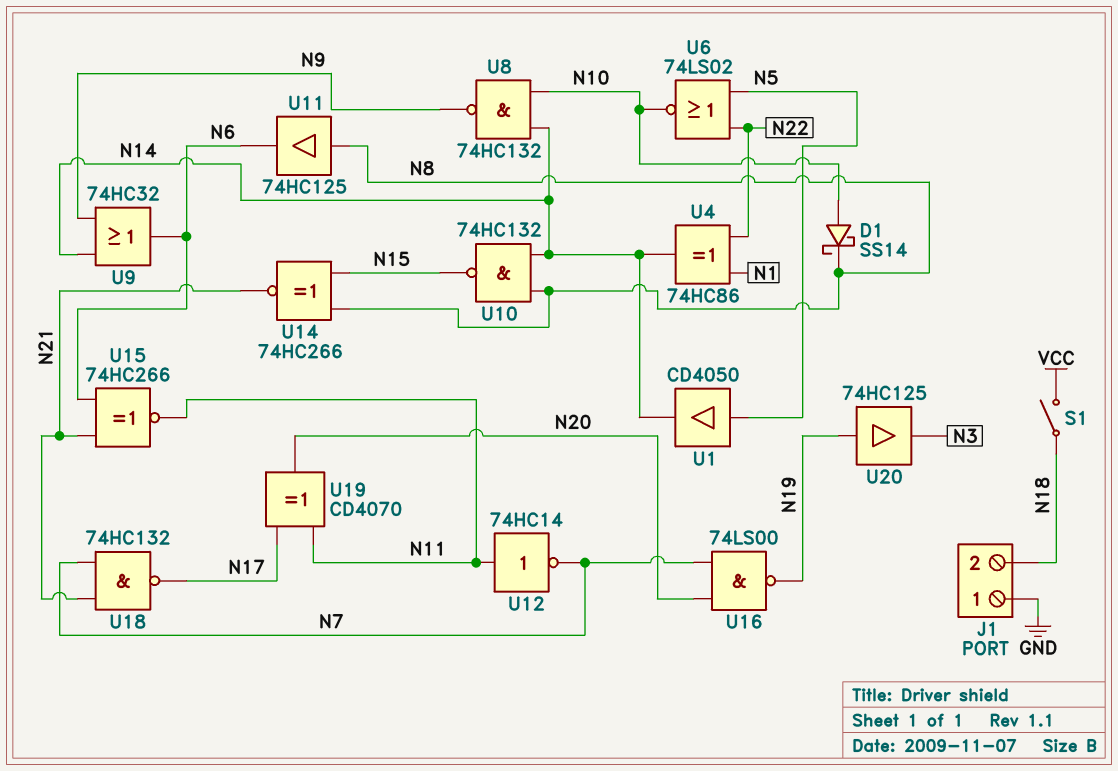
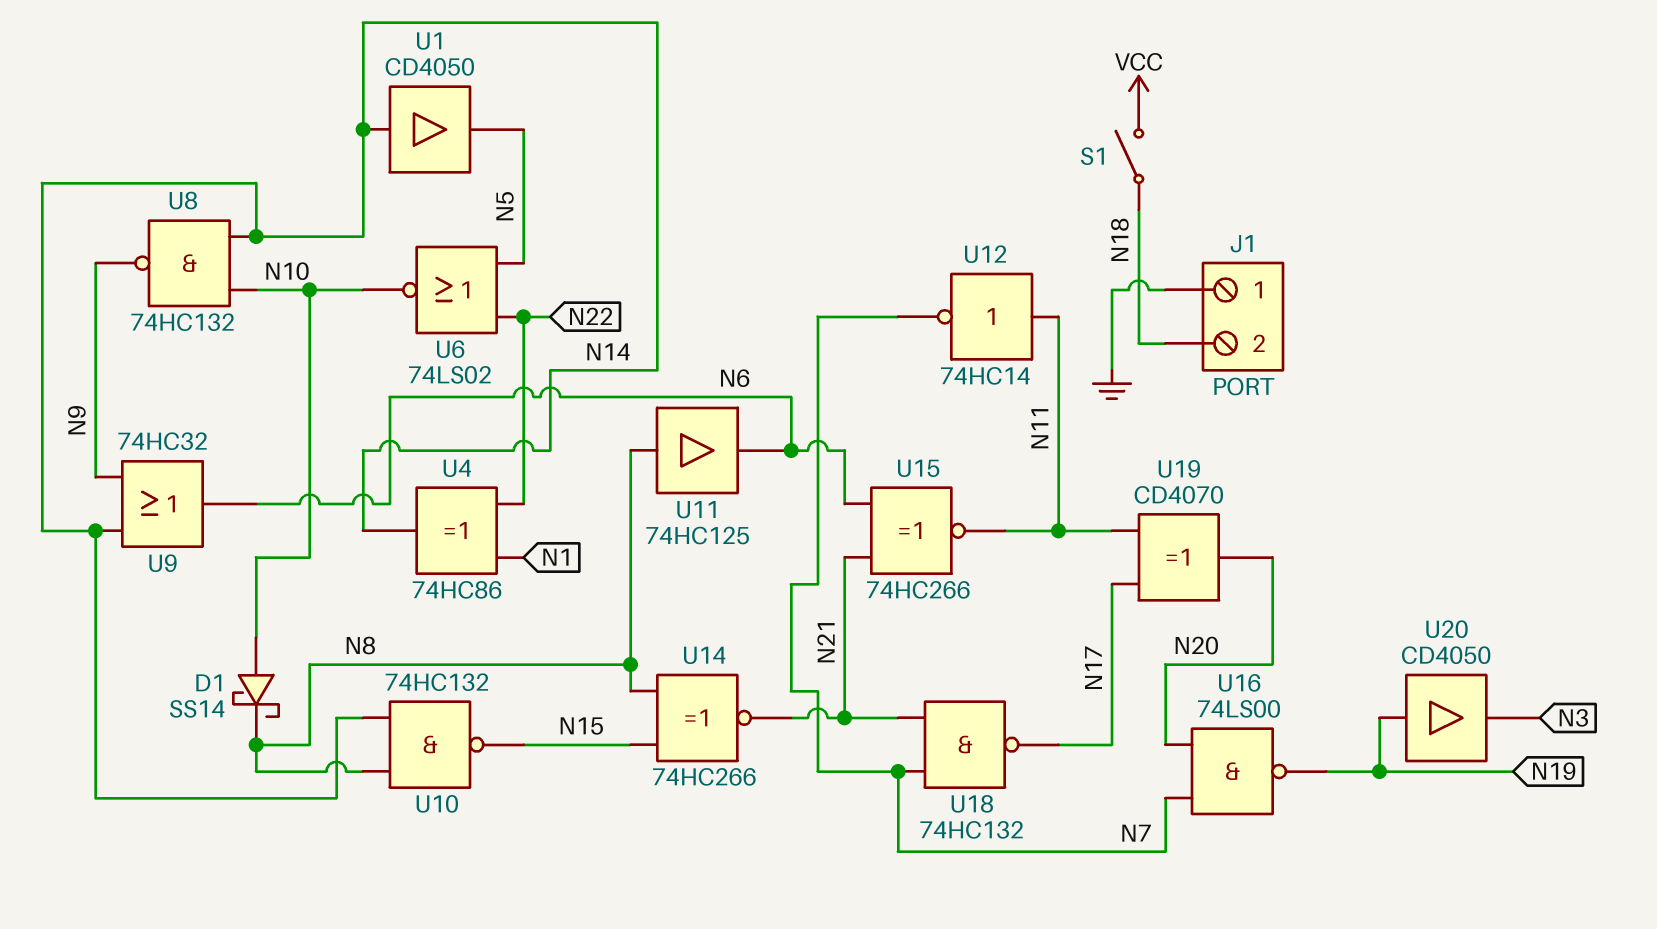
U1: buffer CD4050 (in N5, out N14) -> buffer CD4050 (in N14, out N5)
U20: buffer 74HC125 (in N19, out N3) -> buffer CD4050 (in N19, out N3)

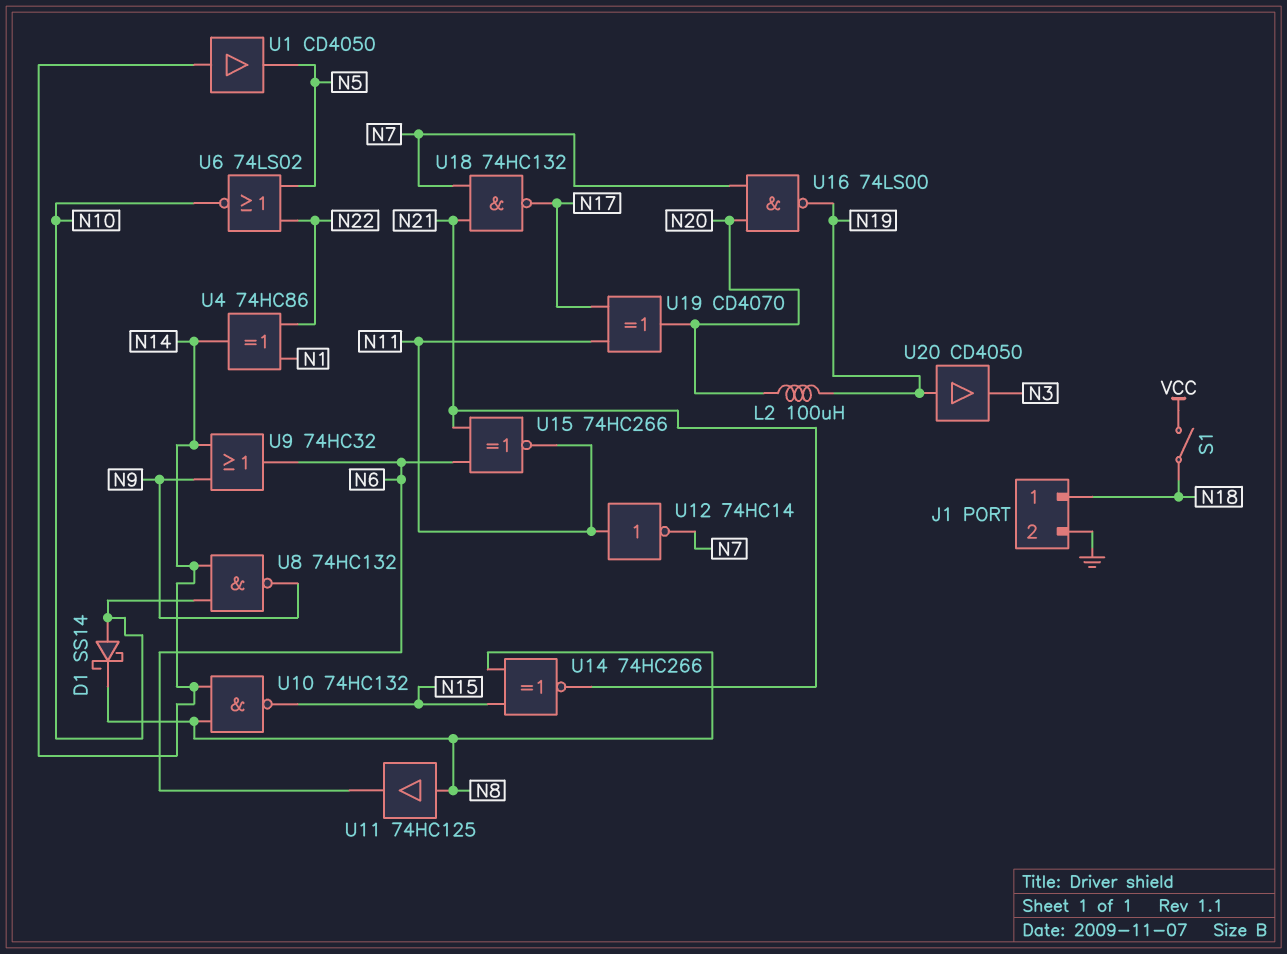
J1 pin 1: GND -> N18
J1 pin 2: N18 -> GND
L2: none -> 100uH (N19, N20)

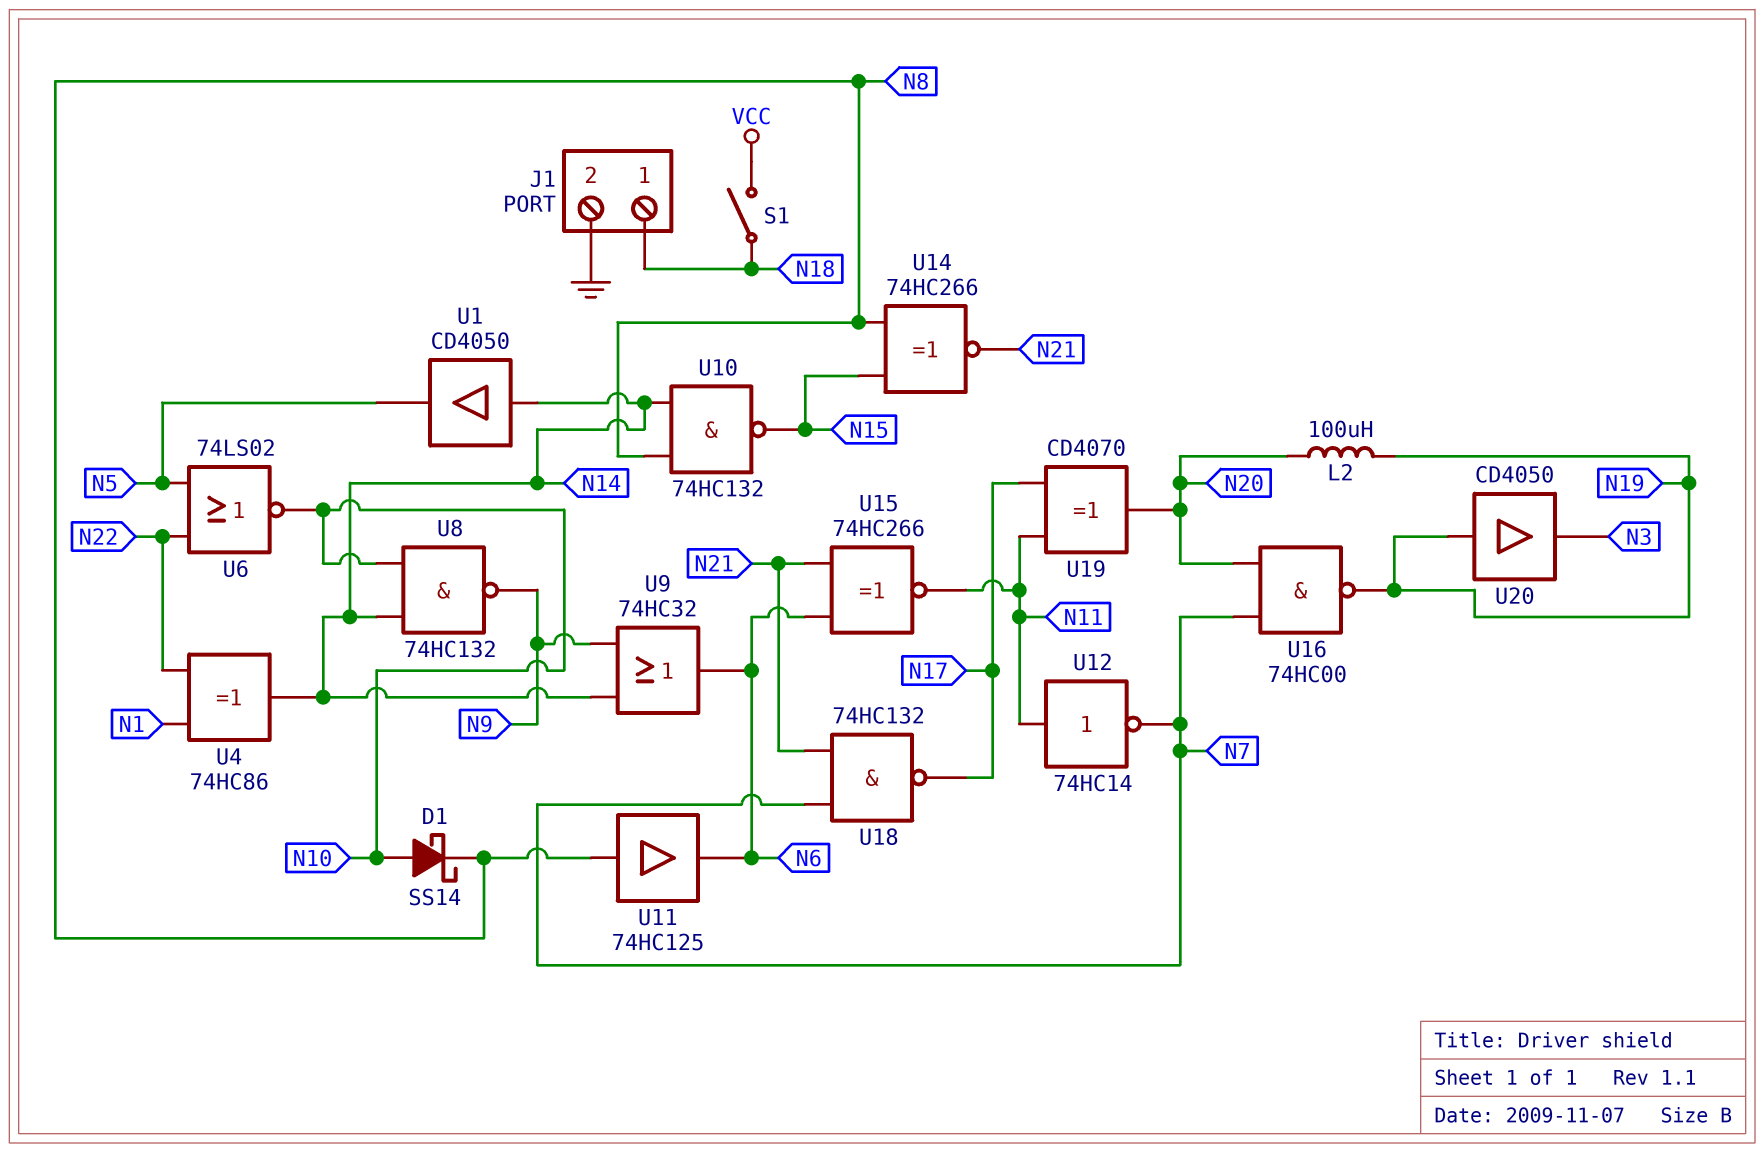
U16: NAND 74LS00 (in N7, in N20, out N19) -> NAND 74HC00 (in N7, in N20, out N19)

